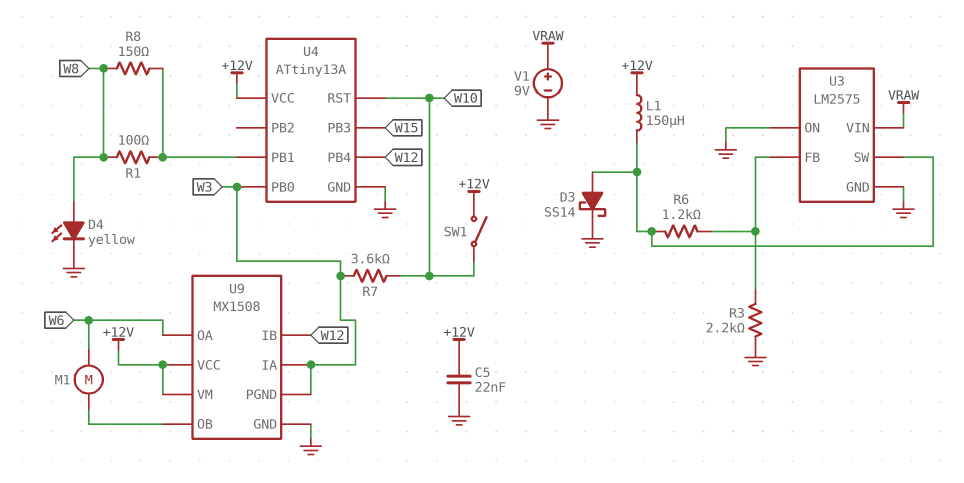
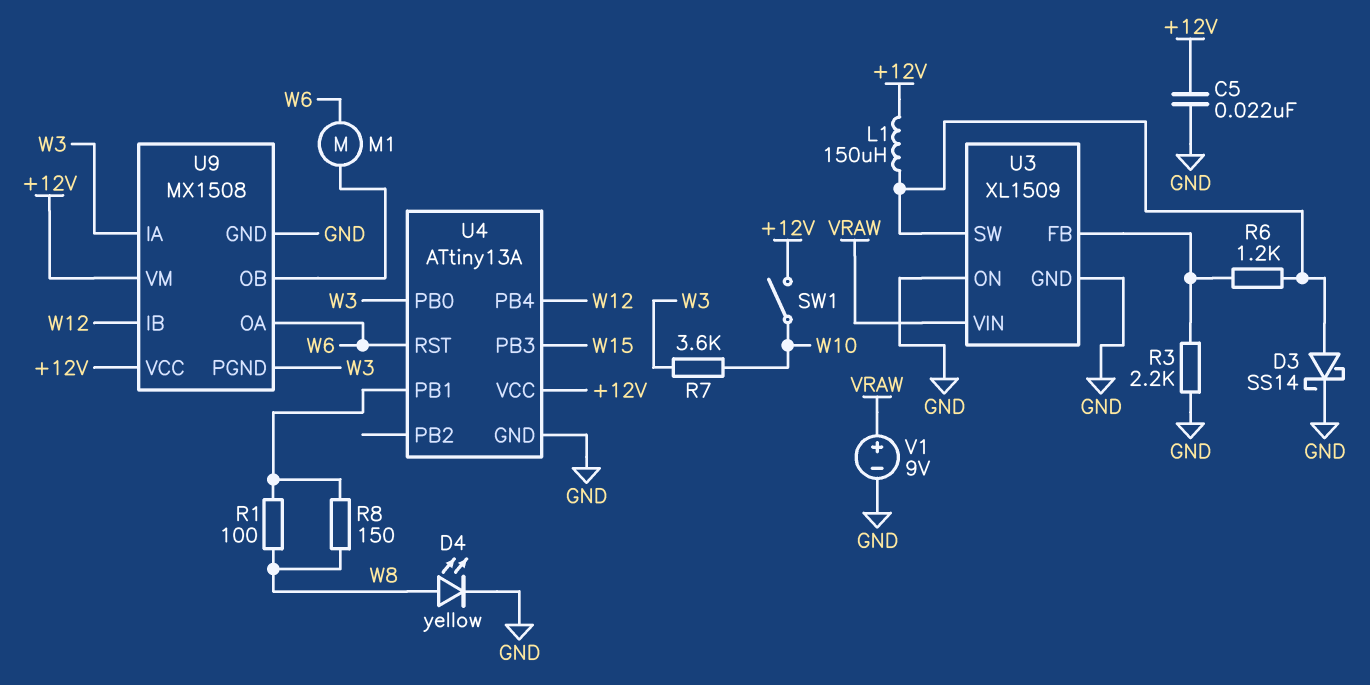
U3: LM2575 -> XL1509
U4 pin RST: W10 -> W6

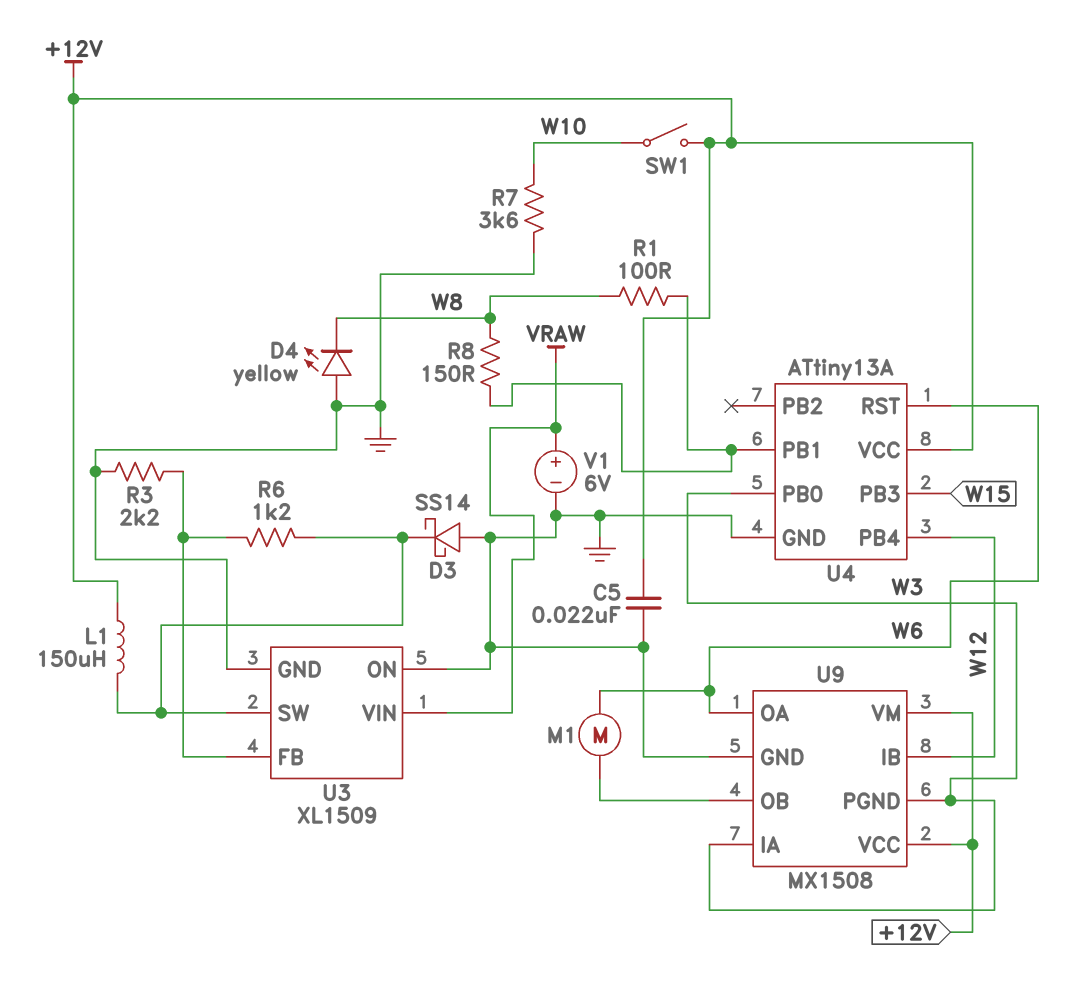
D3: schottky SS14 (A U3/SW, K GND) -> schottky SS14 (A GND, K U3/SW)
D4: LED yellow (A W8, K GND) -> LED yellow (A GND, K W8)
R7: 3.6k (W3, W10) -> 3.6k (GND, W10)
V1: 9V (plus VRAW, minus GND) -> 6V (plus VRAW, minus GND)

